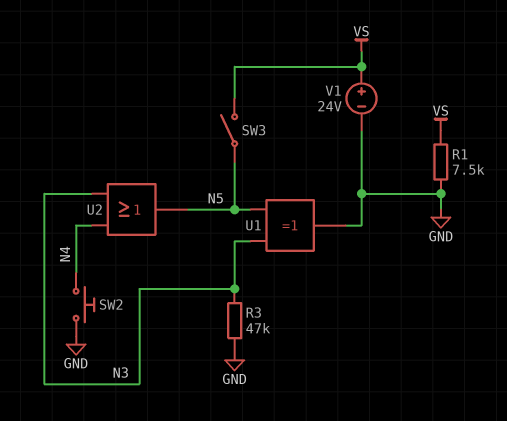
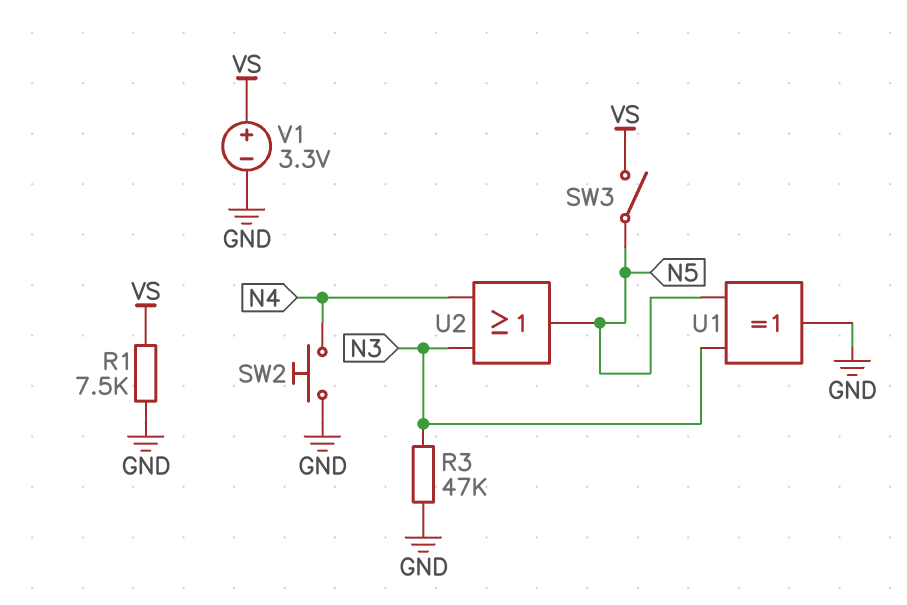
V1: 24V (plus VS, minus GND) -> 3.3V (plus VS, minus GND)

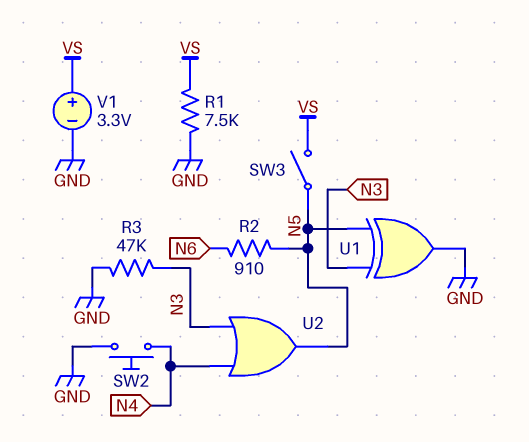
R2: none -> 910 (N5, N6)

